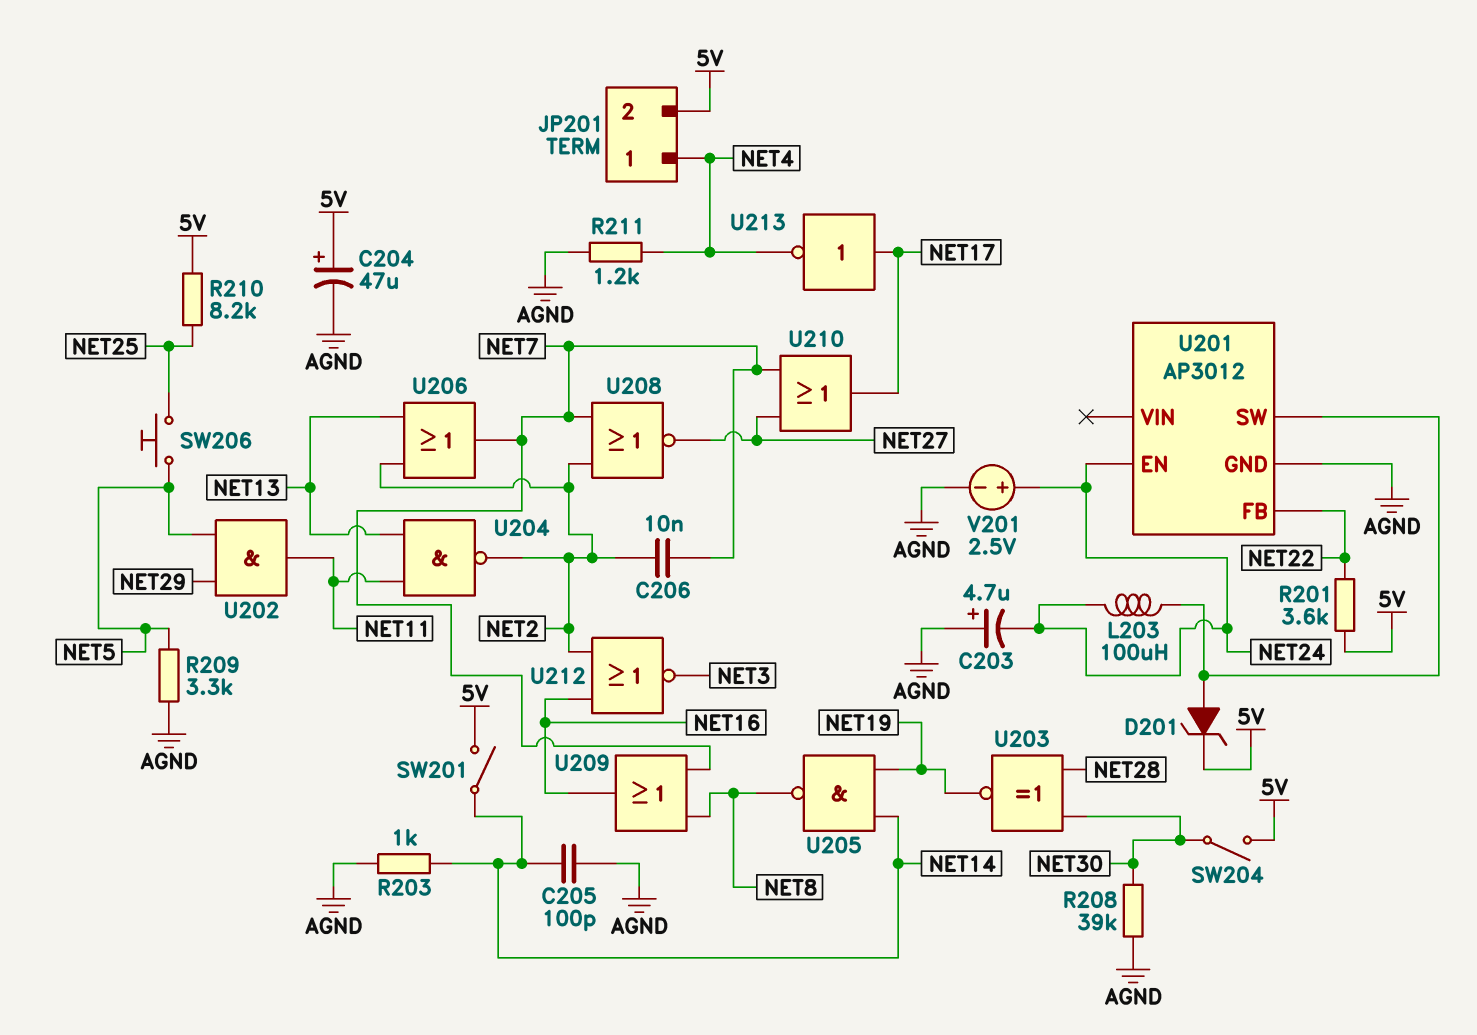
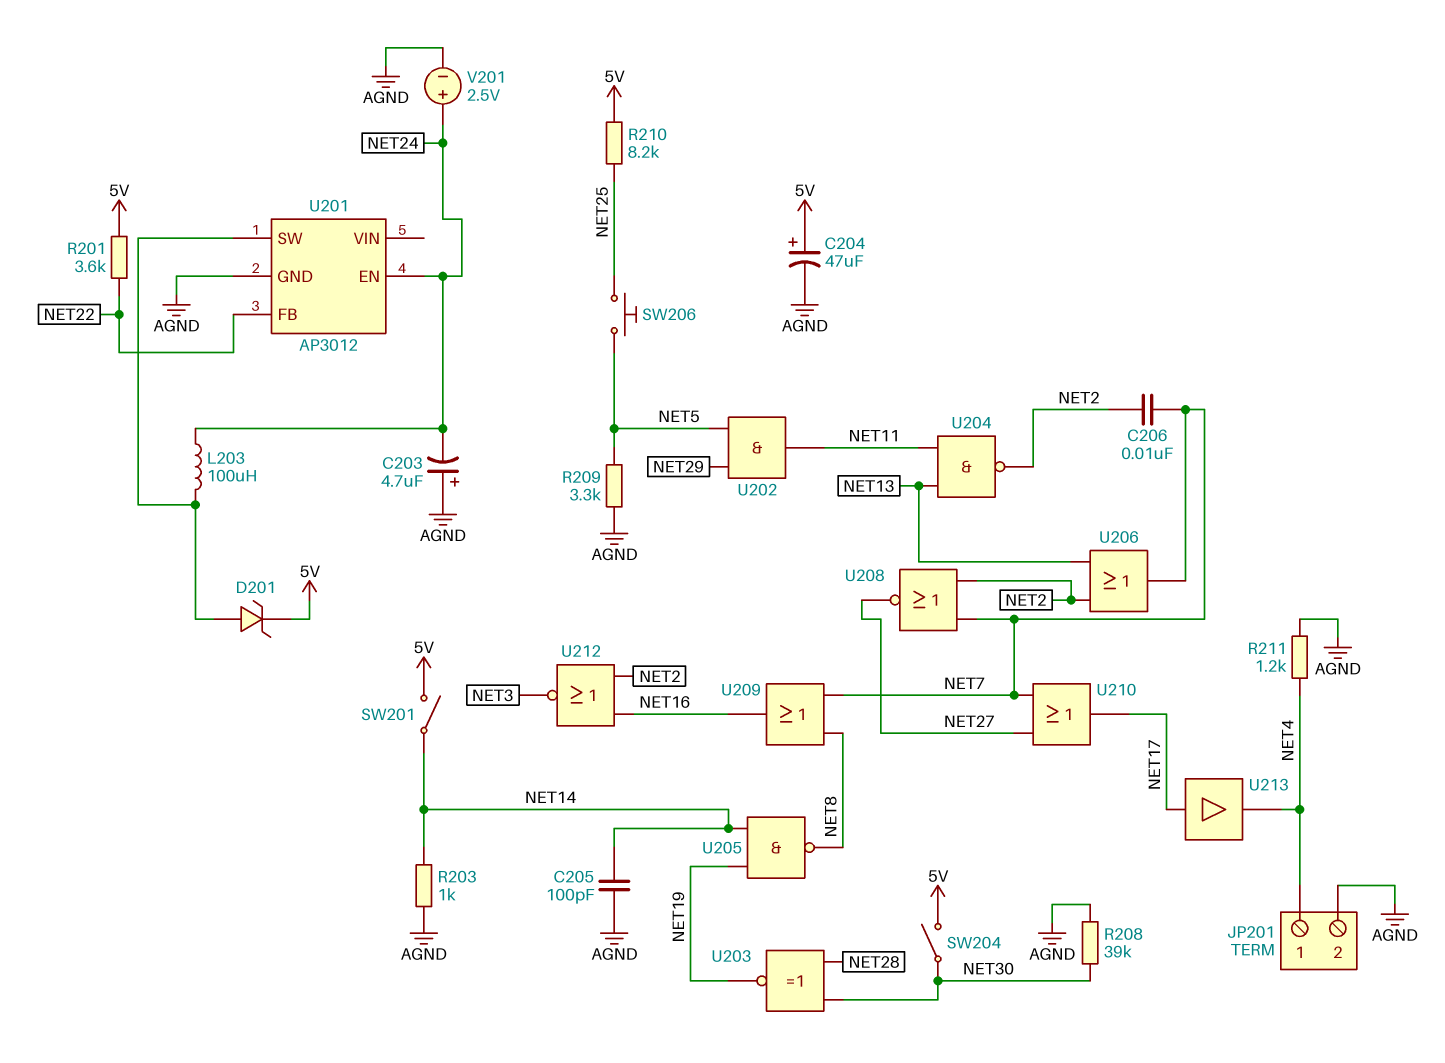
JP201 pin 2: 5V -> AGND
U213: NOT (in NET17, out NET4) -> buffer (in NET17, out NET4)

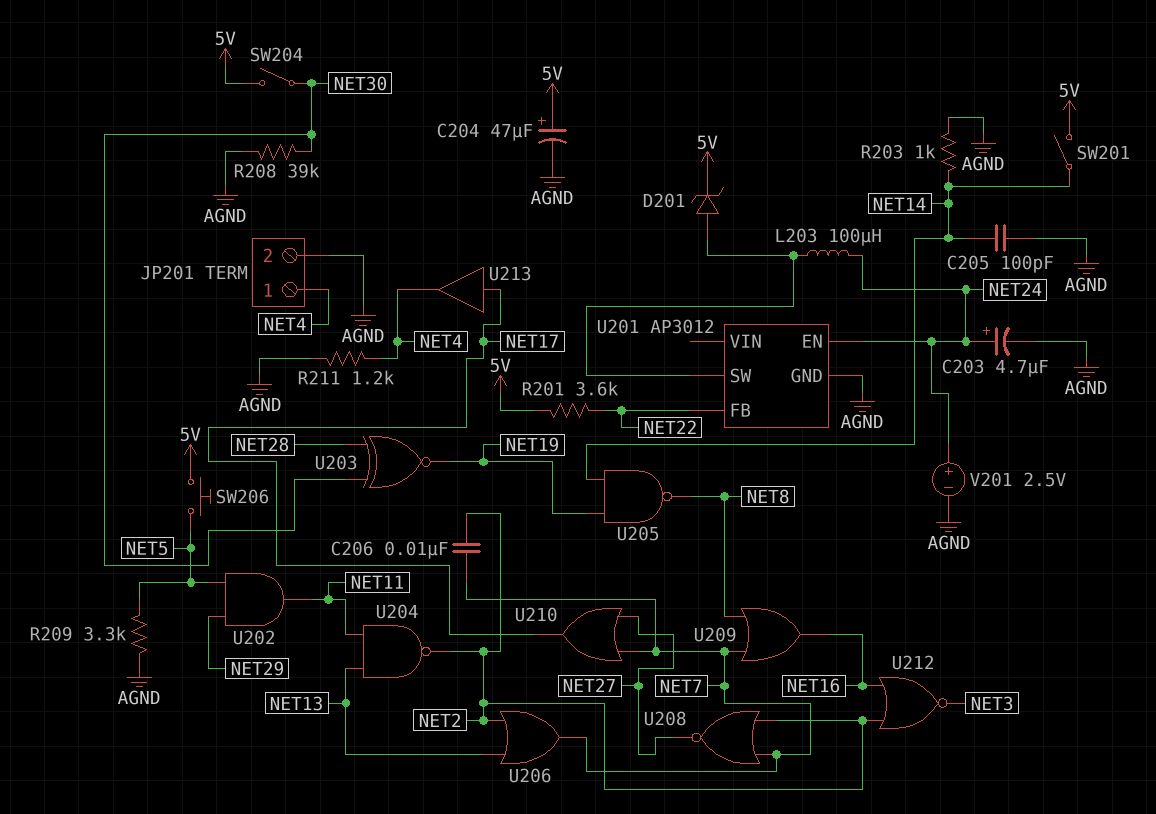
C203: 4.7uF (plus AGND, minus NET24) -> 4.7uF (plus NET24, minus AGND)
R210: 8.2k (5V, NET25) -> none
SW206: button (NET5, NET25) -> button (5V, NET5)

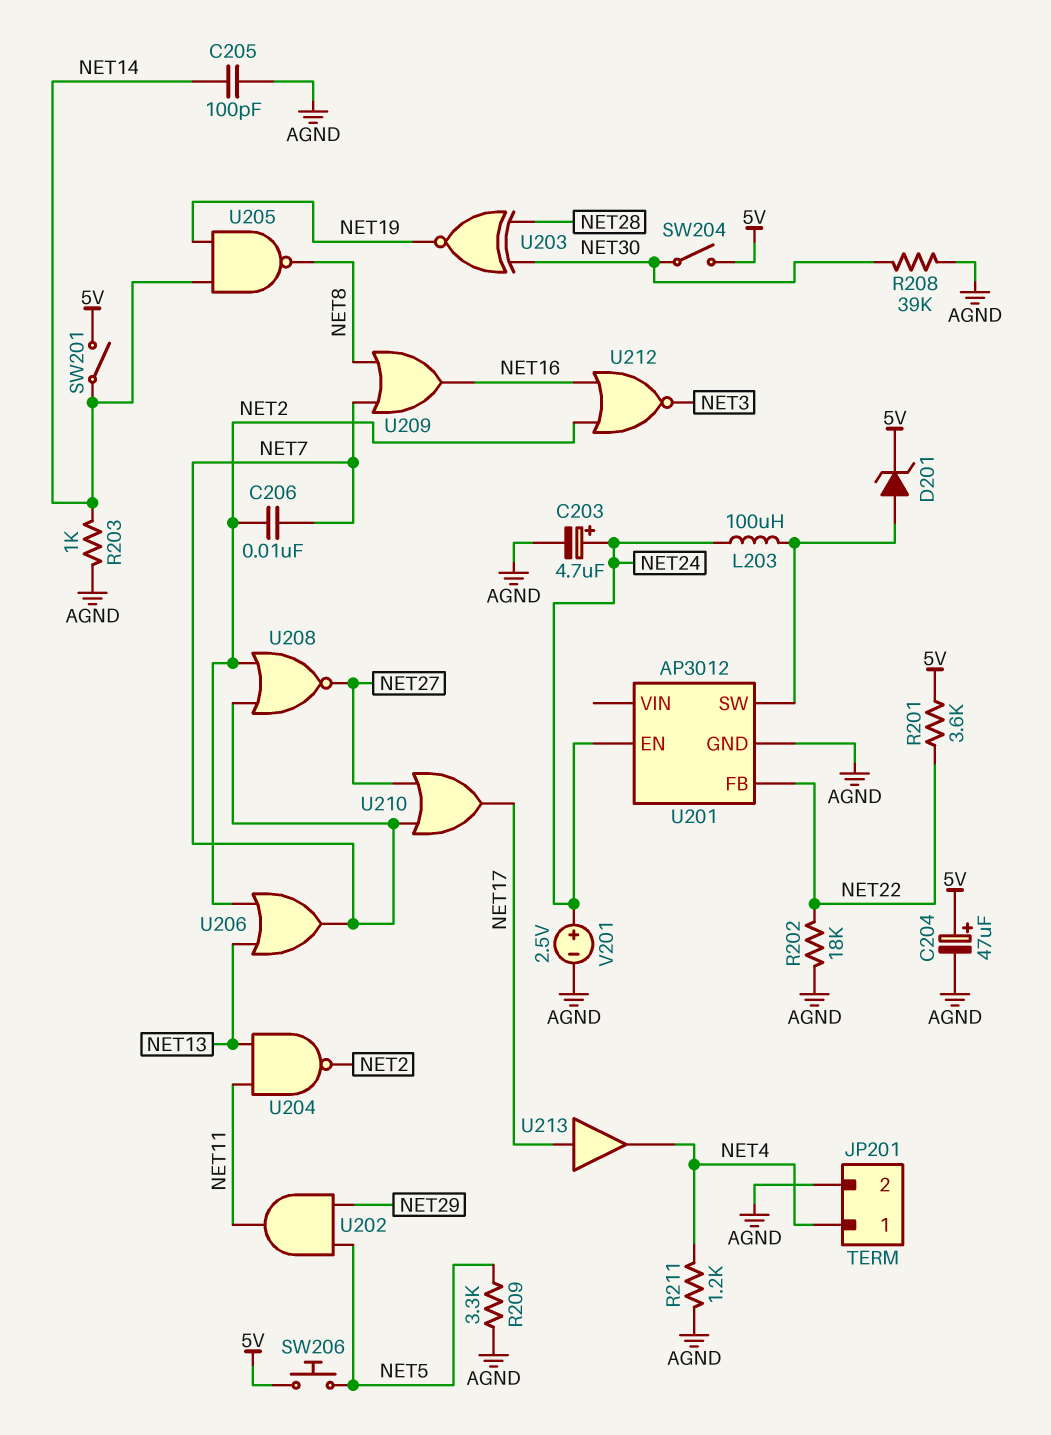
R202: none -> 18k (AGND, NET22)

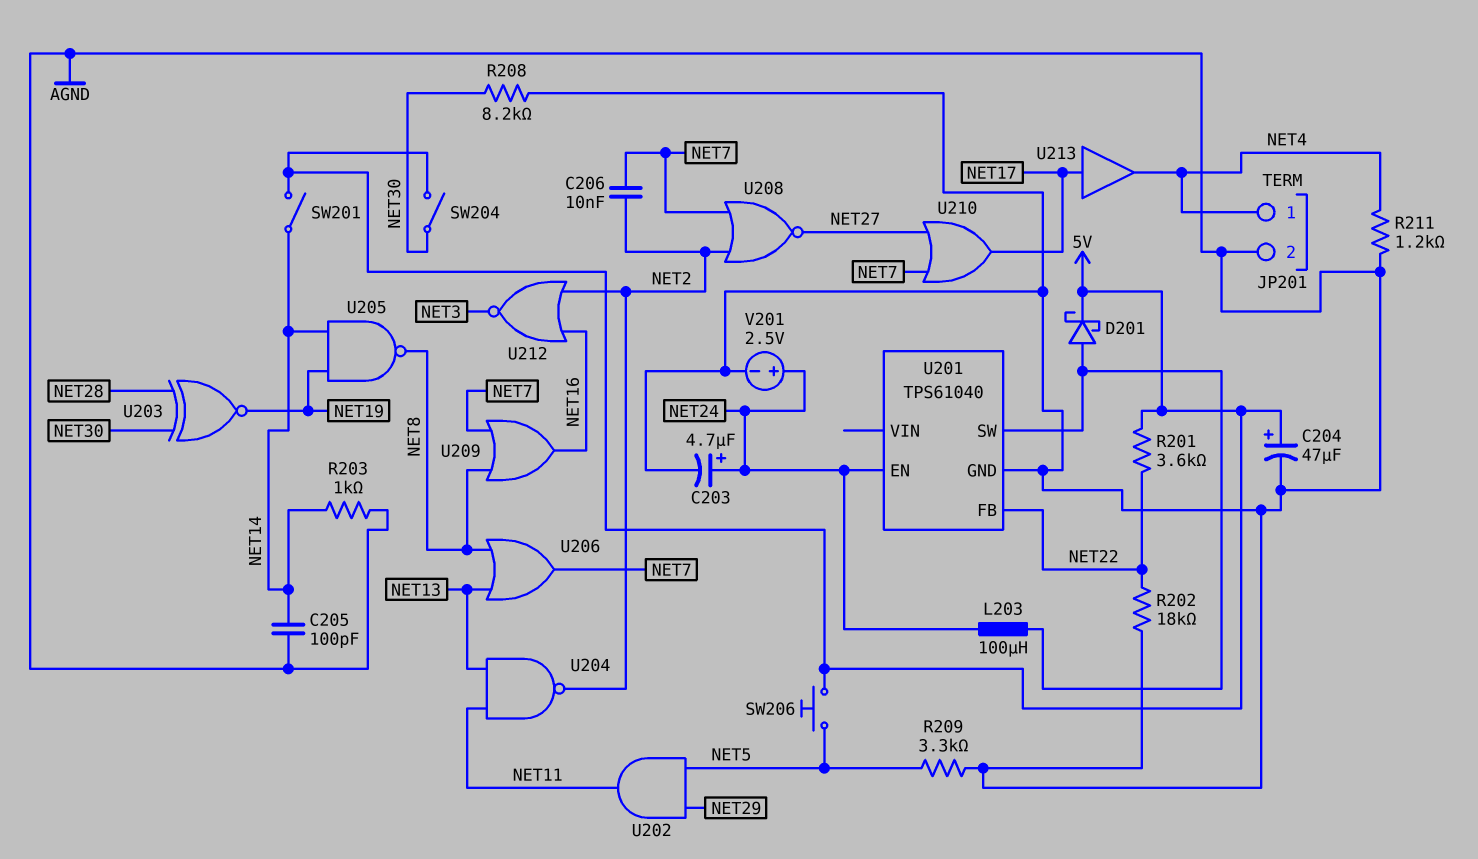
D201: zener (A U201/SW, K 5V) -> schottky (A U201/SW, K 5V)
R208: 39k (AGND, NET30) -> 8.2k (AGND, NET30)
U201: AP3012 -> TPS61040
U206: OR (in NET2, in NET13, out NET7) -> OR (in NET8, in NET13, out NET7)

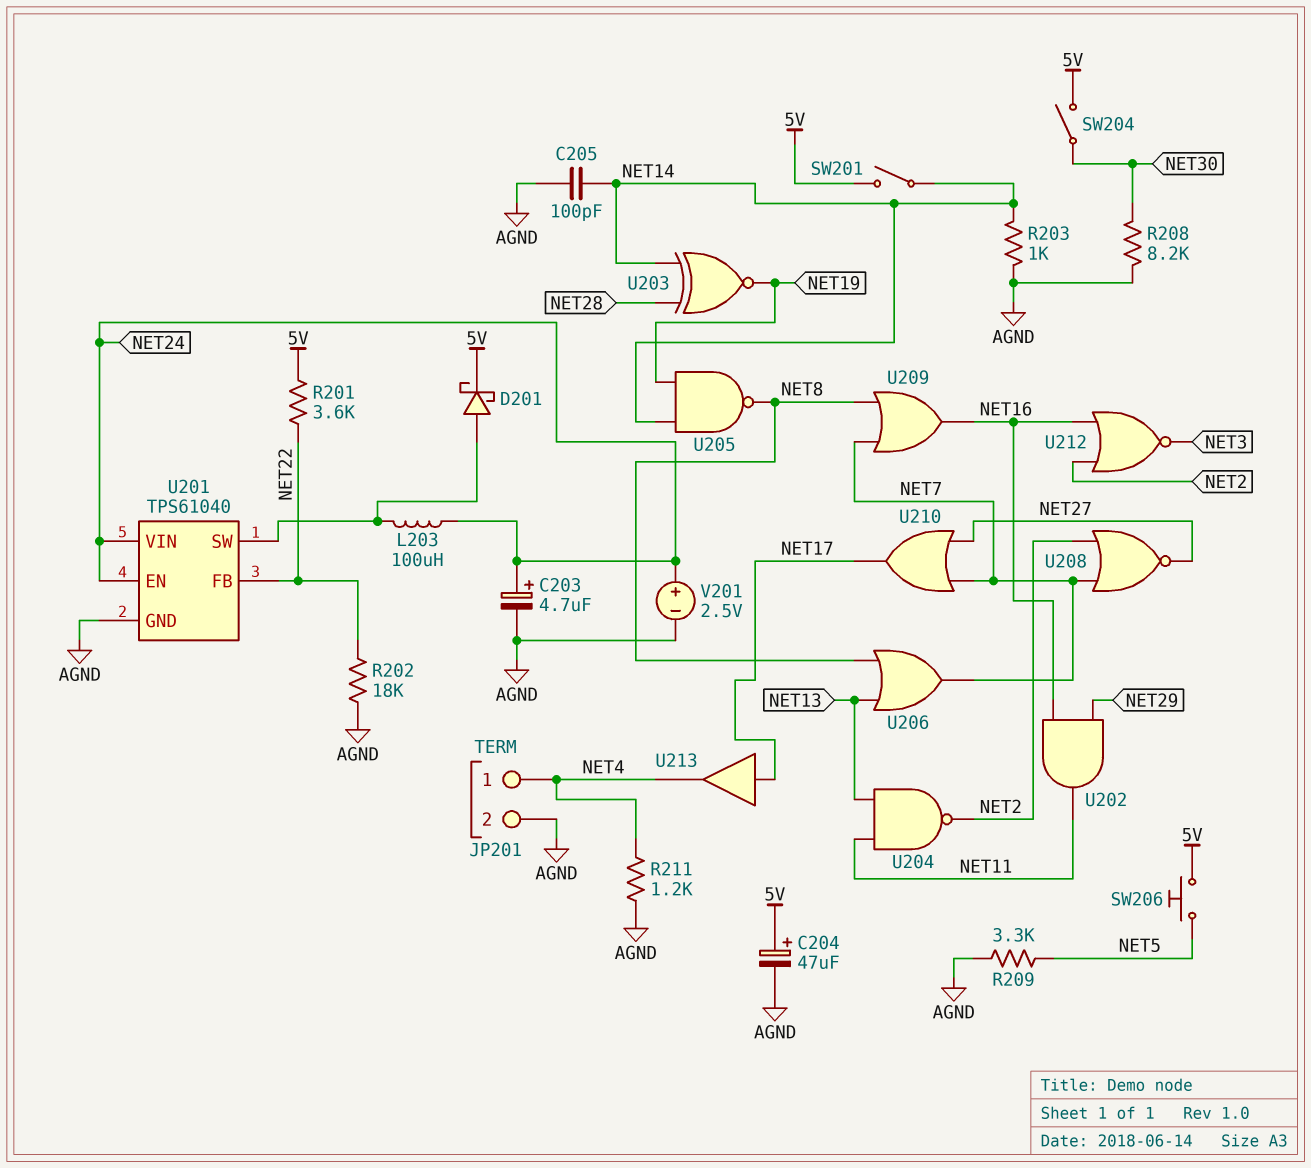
C206: 10nF (NET2, NET7) -> none
U201 pin VIN: none -> NET24
U202: AND (in NET5, in NET29, out NET11) -> AND (in NET16, in NET29, out NET11)
U203: XNOR (in NET28, in NET30, out NET19) -> XNOR (in NET14, in NET28, out NET19)

